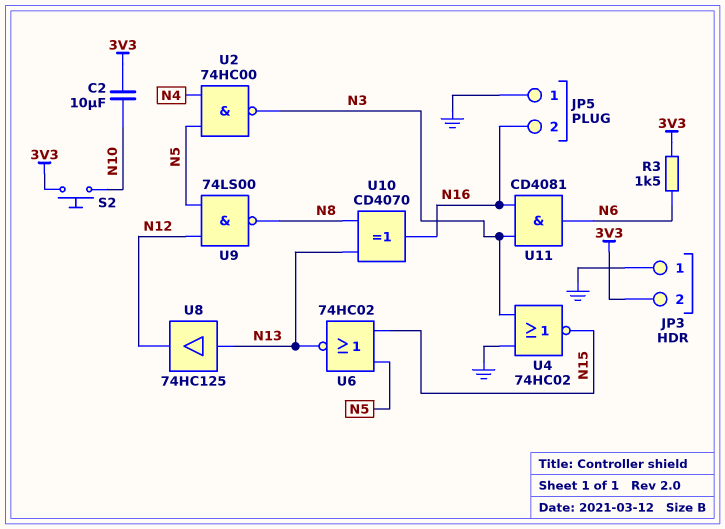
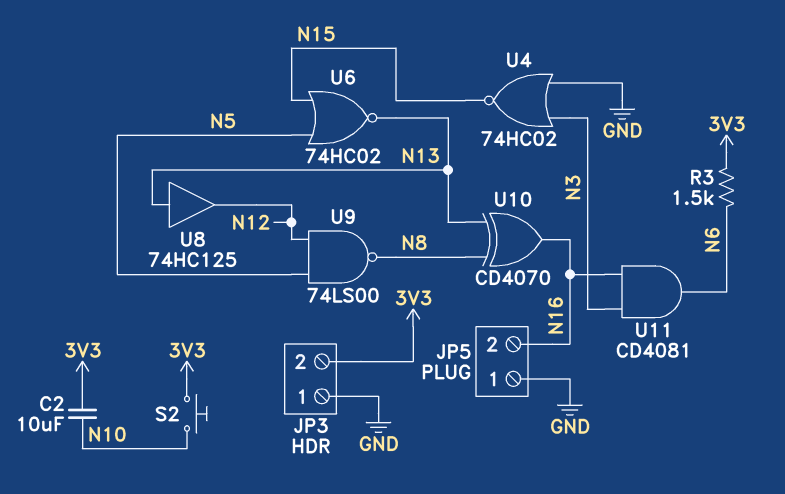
U2: NAND 74HC00 (in N4, in N5, out N3) -> none

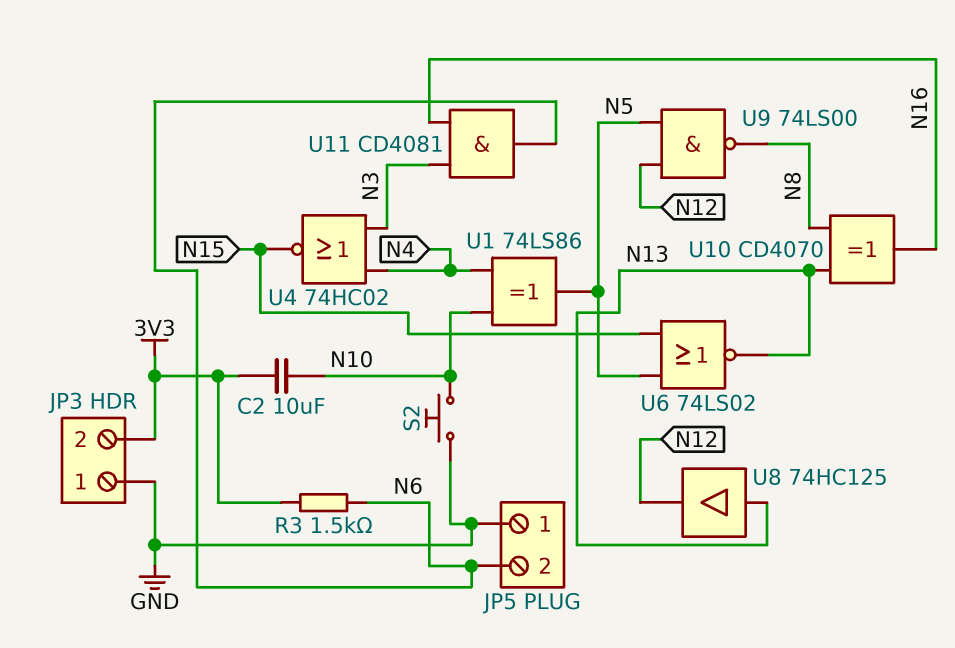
JP5 pin 2: N16 -> N6
S2: button (3V3, N10) -> button (GND, N10)
U1: none -> XOR 74LS86 (in N4, in N10, out N5)
U4: NOR 74HC02 (in GND, in N3, out N15) -> NOR 74HC02 (in N3, in N4, out N15)
U6: NOR 74HC02 (in N5, in N15, out N13) -> NOR 74LS02 (in N5, in N15, out N13)

